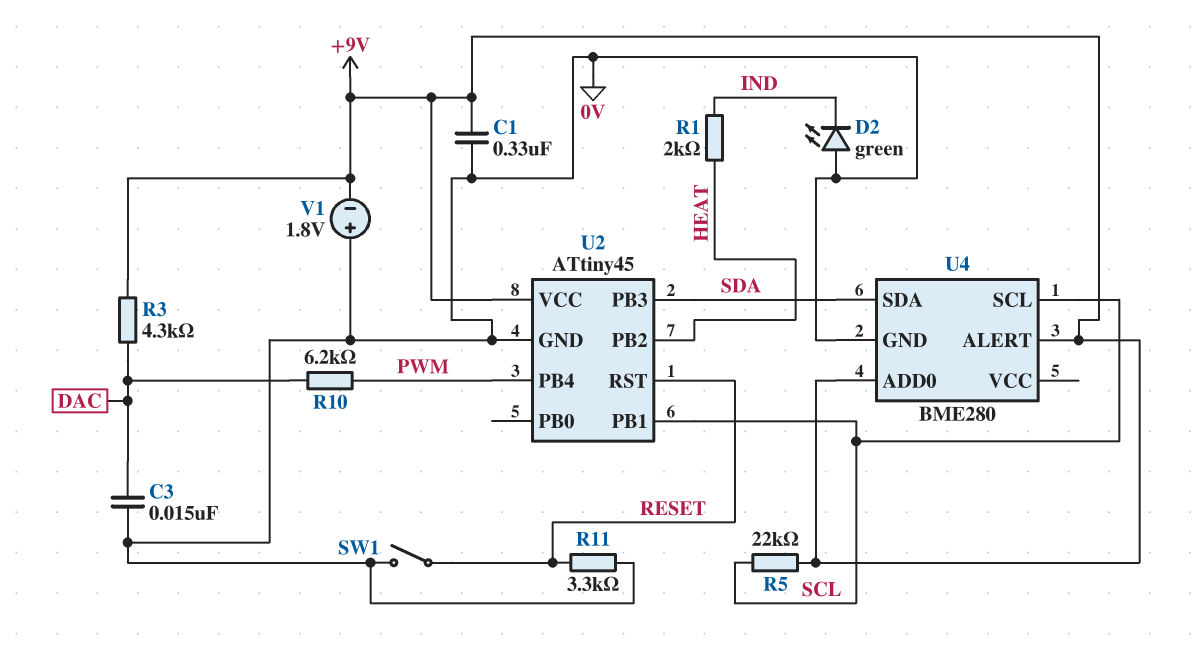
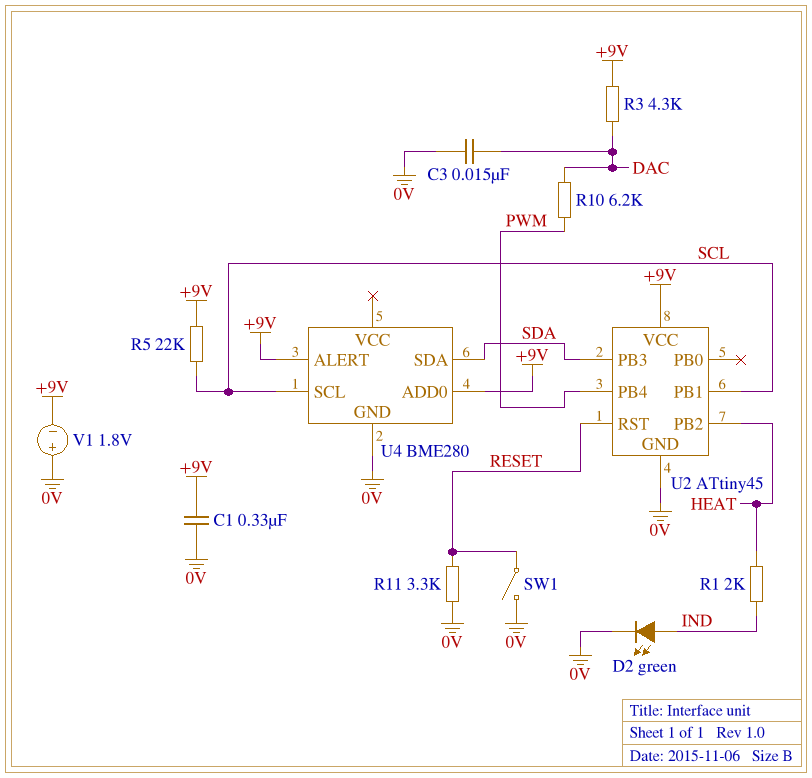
D2: LED green (A 0V, K IND) -> LED green (A IND, K 0V)

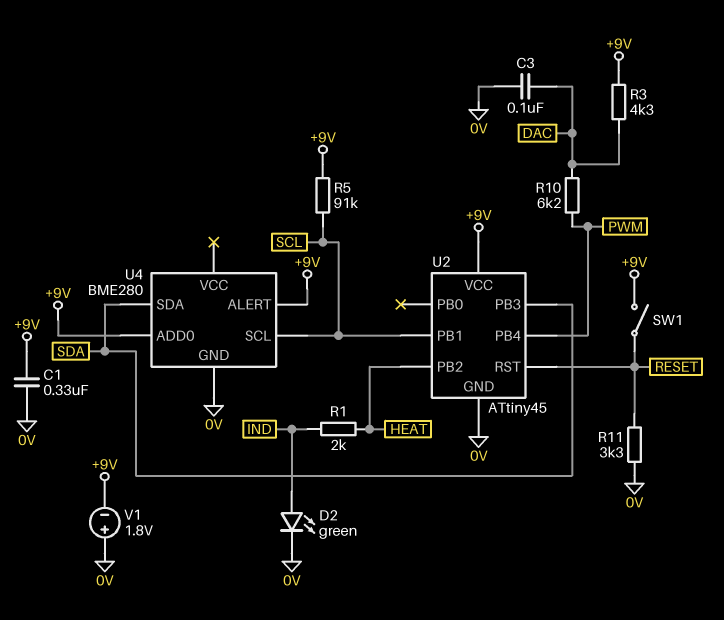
C3: 15nF (0V, DAC) -> 100nF (0V, DAC)
R5: 22k (+9V, SCL) -> 91k (+9V, SCL)
SW1: switch (0V, RESET) -> switch (+9V, RESET)

